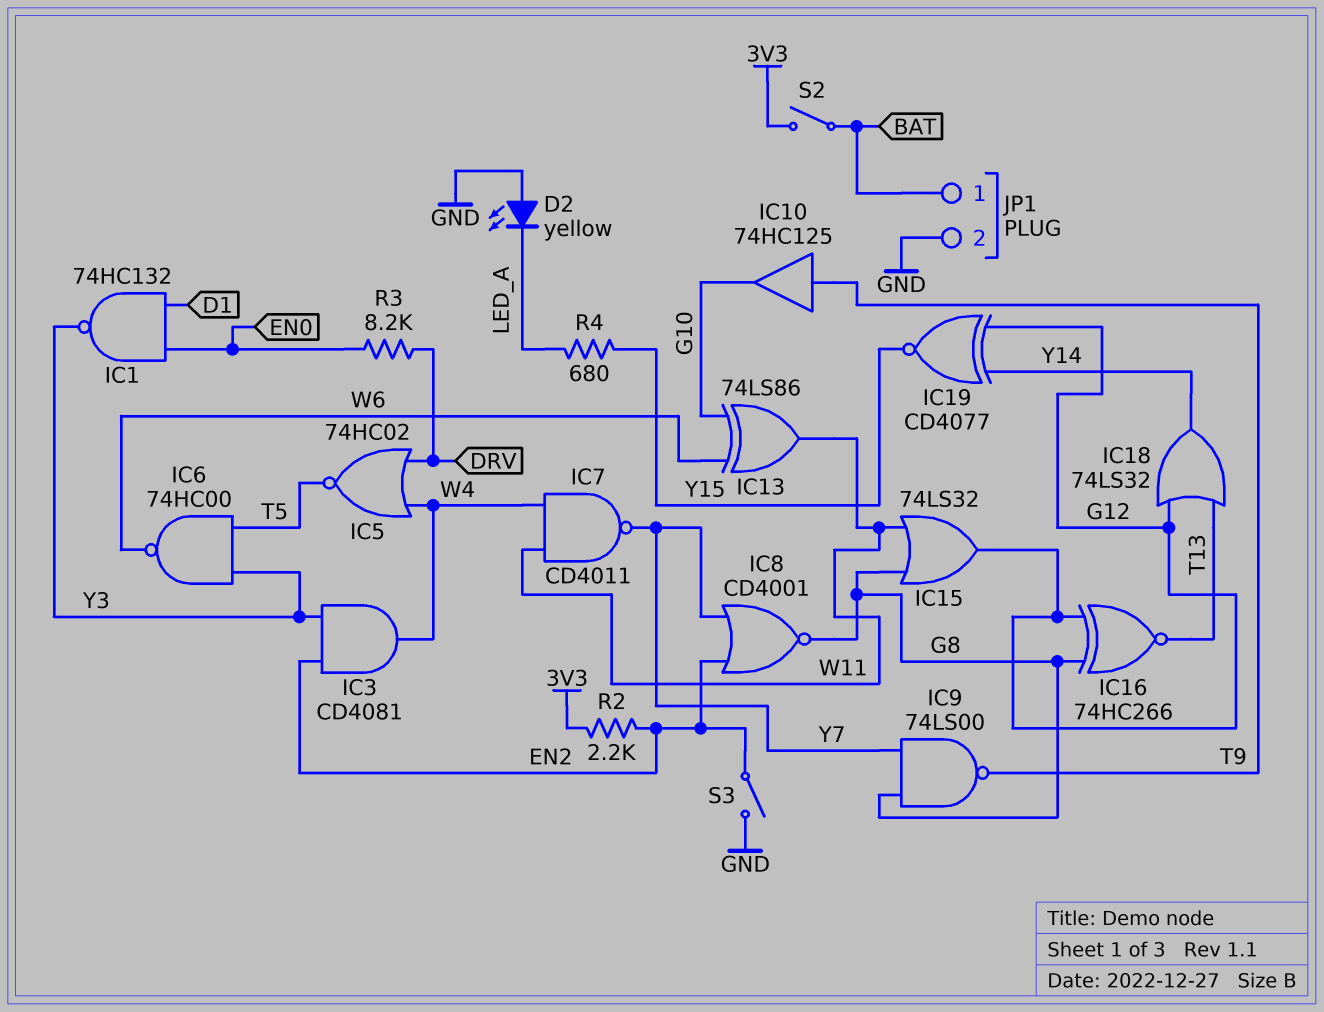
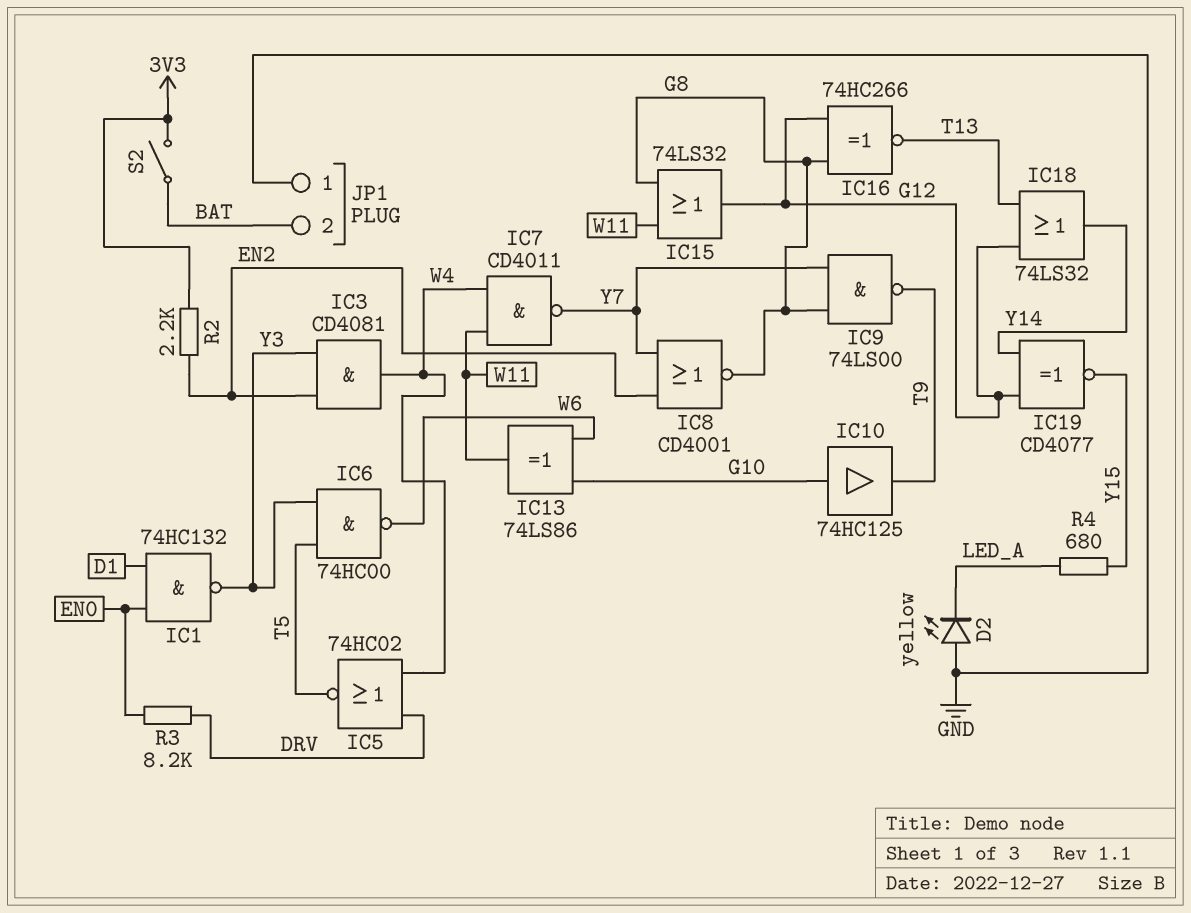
IC10: buffer 74HC125 (in T9, out G10) -> buffer 74HC125 (in G10, out T9)
JP1 pin 1: BAT -> GND
JP1 pin 2: GND -> BAT
S3: switch (EN2, GND) -> none

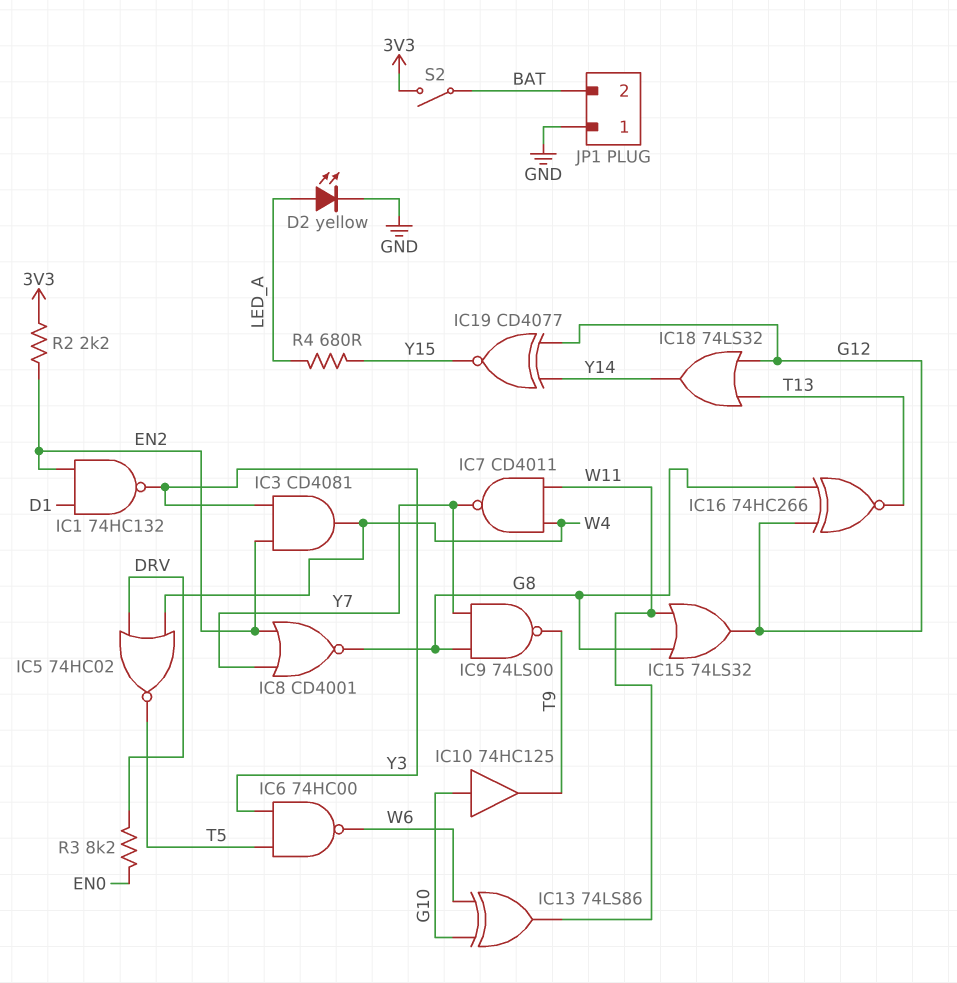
D2: LED yellow (A GND, K LED_A) -> LED yellow (A LED_A, K GND)
IC1: NAND 74HC132 (in D1, in EN0, out Y3) -> NAND 74HC132 (in D1, in EN2, out Y3)

